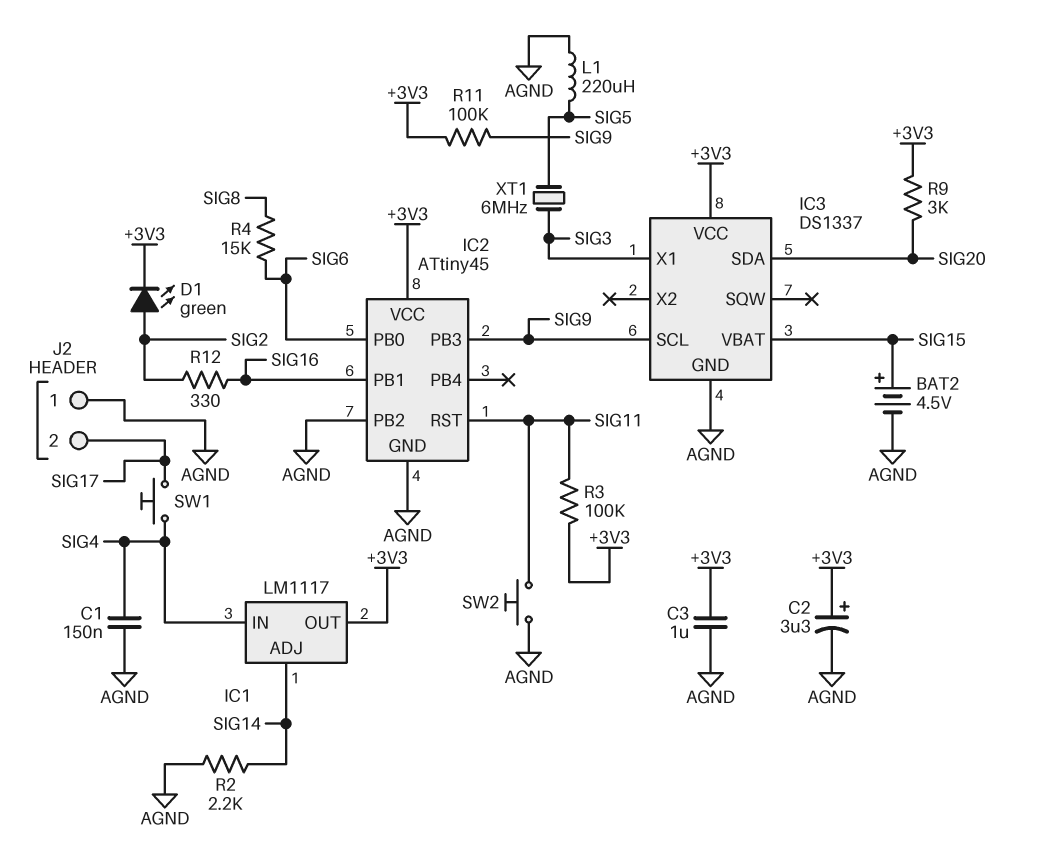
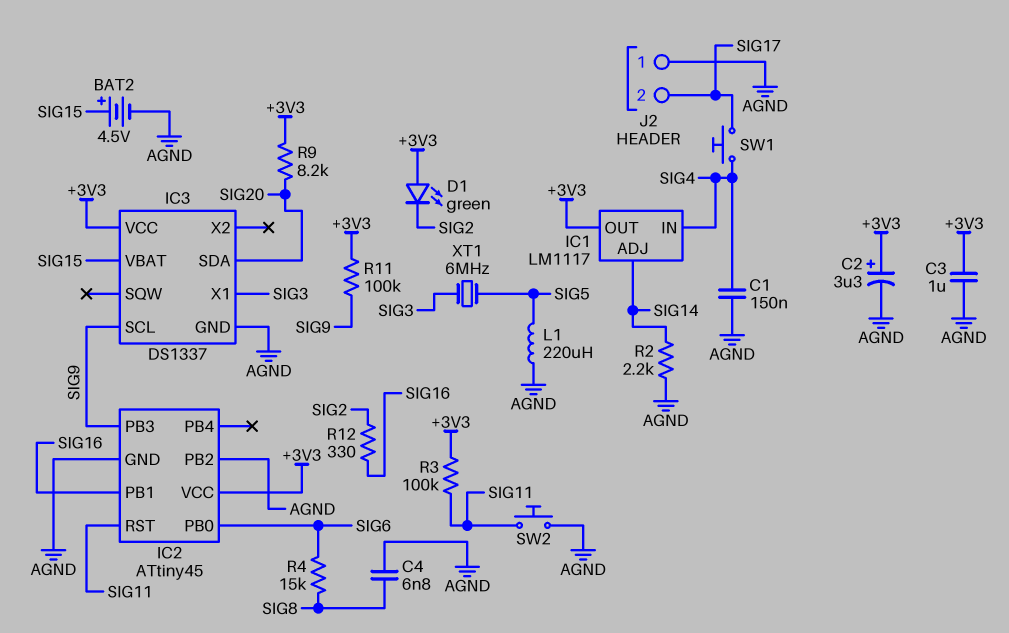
C4: none -> 6.8nF (AGND, SIG8)
D1: LED green (A SIG2, K +3V3) -> LED green (A +3V3, K SIG2)
R9: 3k (+3V3, SIG20) -> 8.2k (+3V3, SIG20)

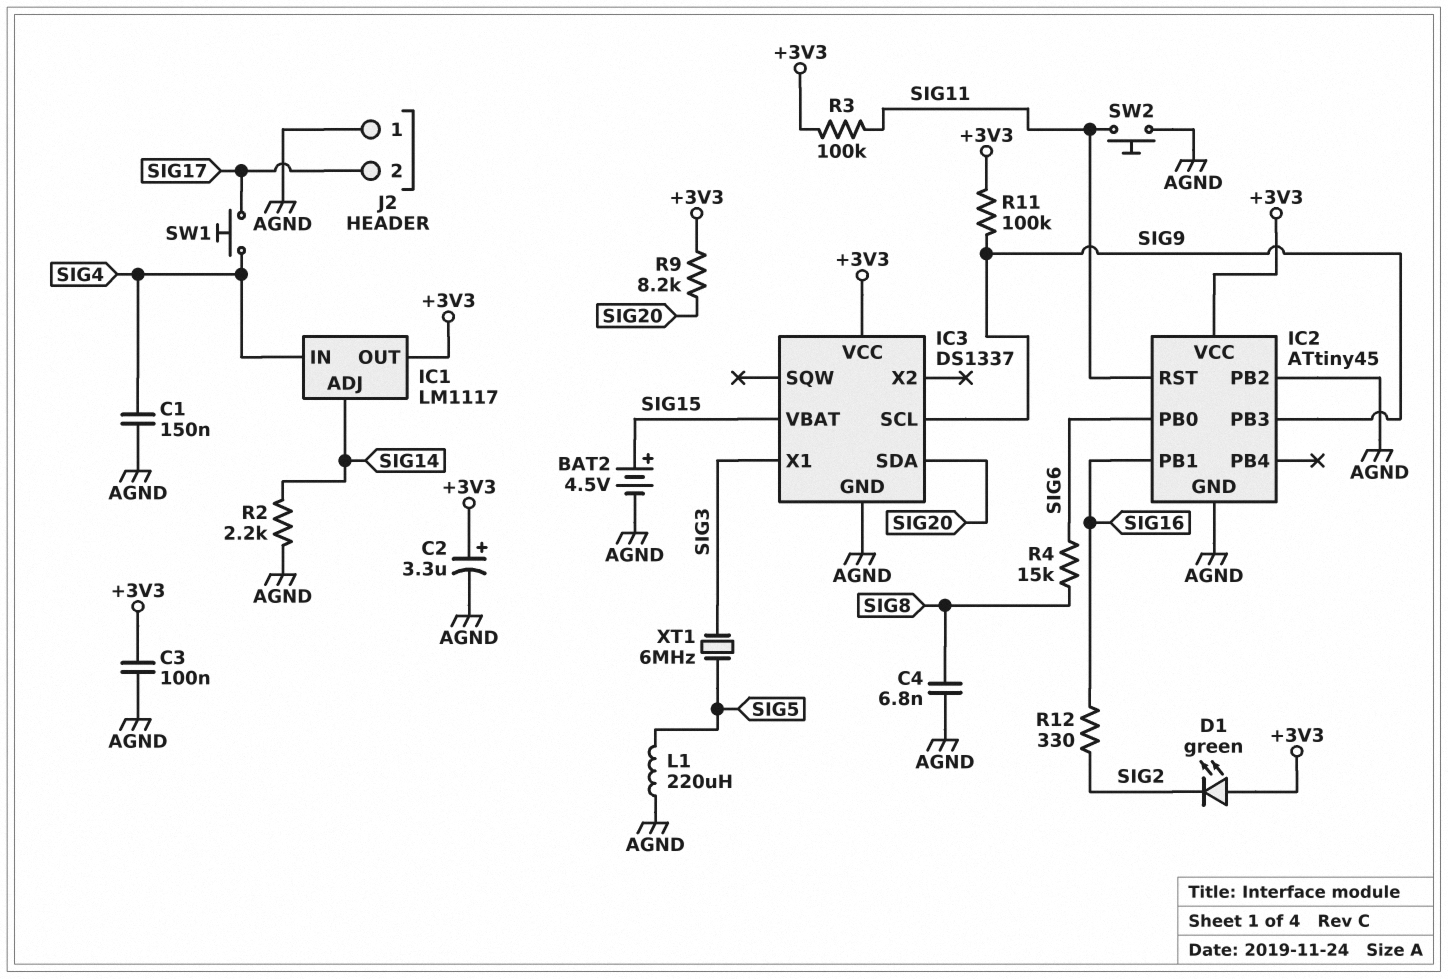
C3: 1uF (+3V3, AGND) -> 100nF (+3V3, AGND)

